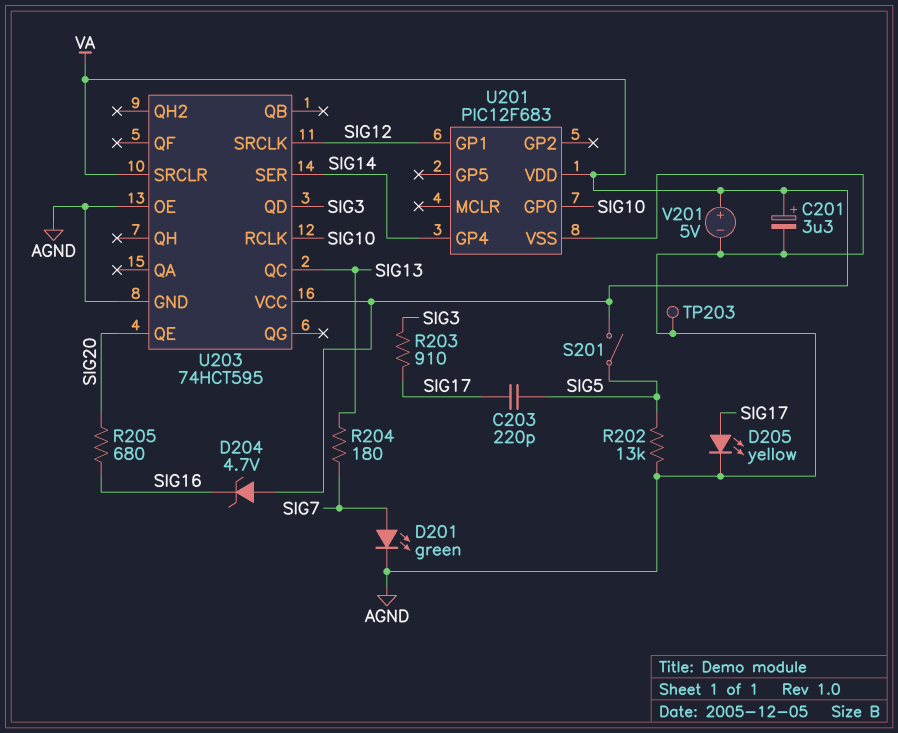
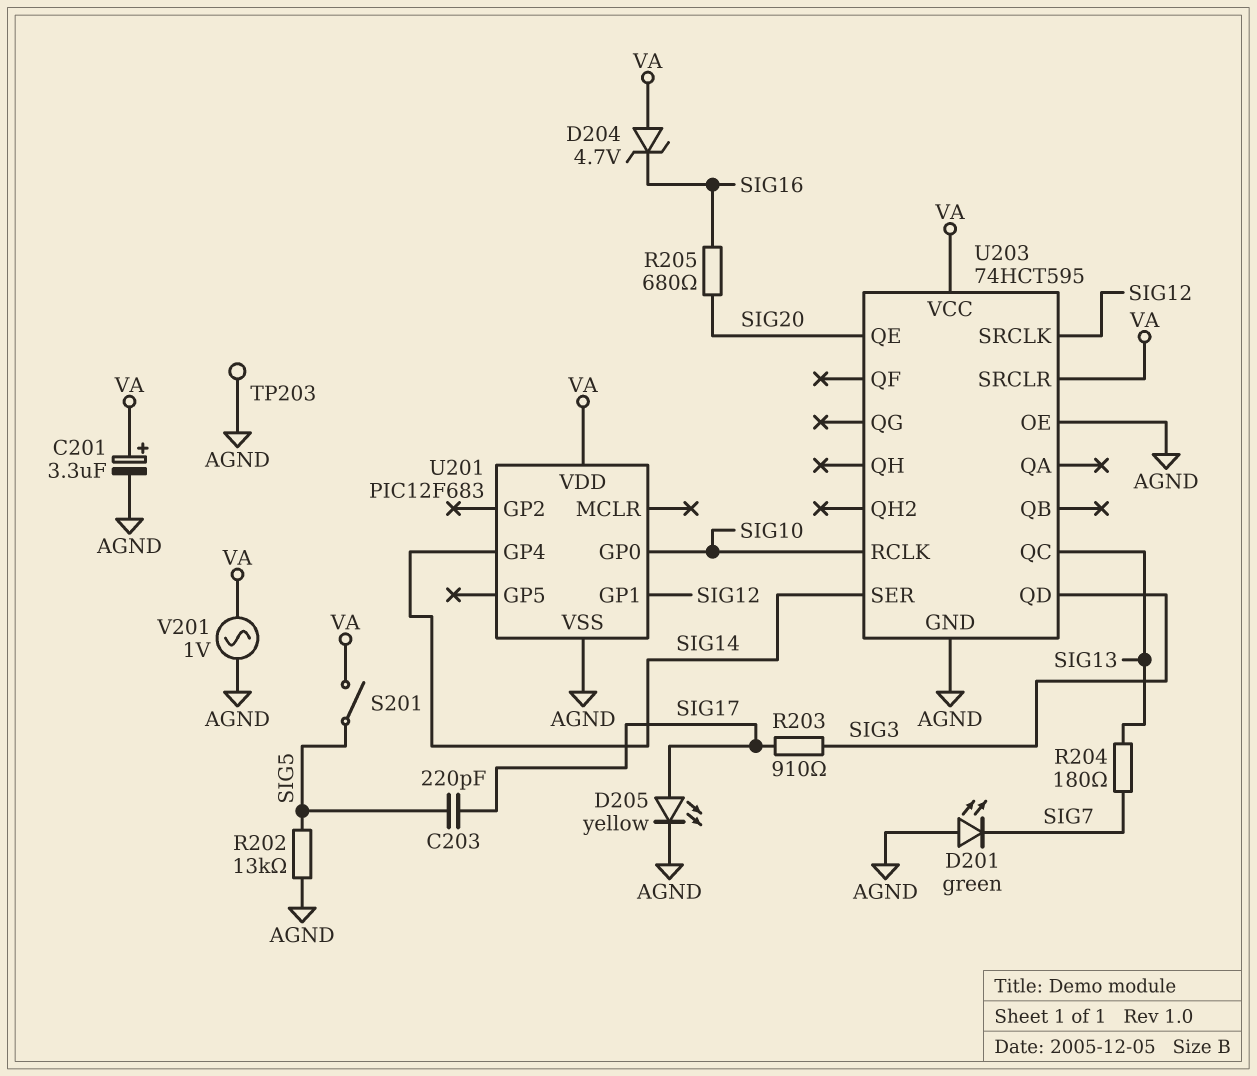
D201: LED green (A SIG7, K AGND) -> LED green (A AGND, K SIG7)
V201: 5V (plus VA, minus AGND) -> AC 1V (AGND, VA)

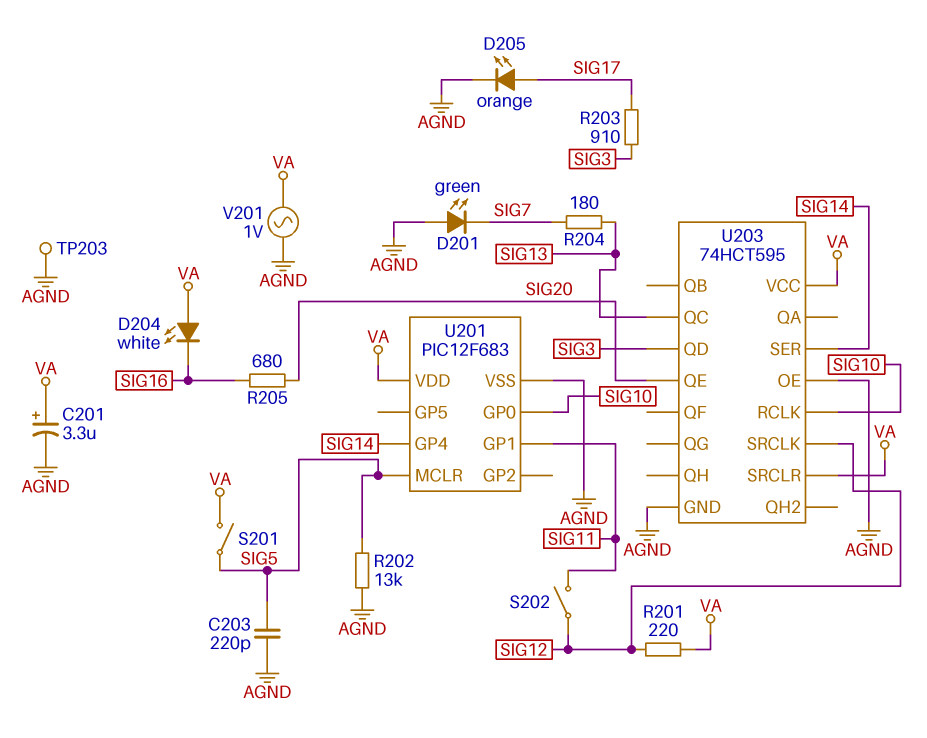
C203: 220pF (SIG5, SIG17) -> 220pF (AGND, SIG5)
D204: zener 4.7V (A VA, K SIG16) -> LED white (A VA, K SIG16)
D205: LED yellow (A SIG17, K AGND) -> LED orange (A SIG17, K AGND)
R201: none -> 220 (SIG12, VA)
S202: none -> switch (SIG11, SIG12)
U201 pin GP1: SIG12 -> SIG11
U201 pin MCLR: none -> SIG5

